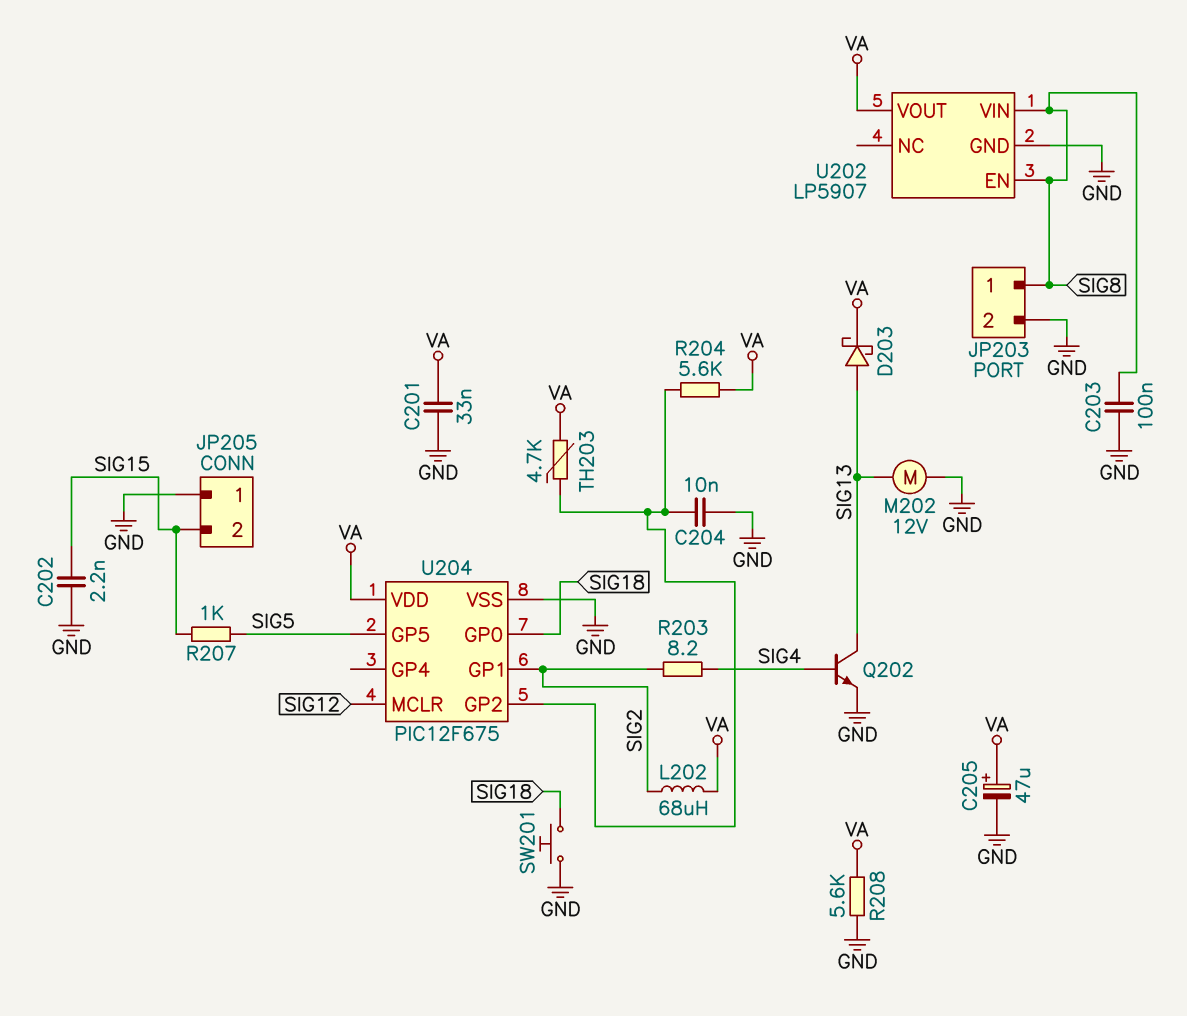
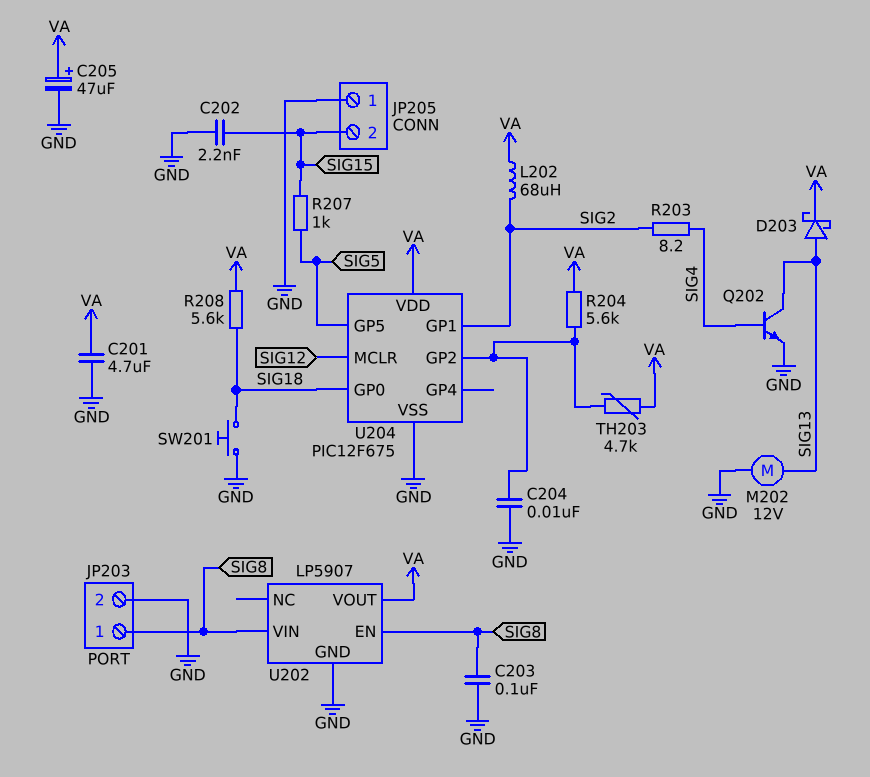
C201: 33nF (GND, VA) -> 4.7uF (GND, VA)
R208: 5.6k (GND, VA) -> 5.6k (SIG18, VA)

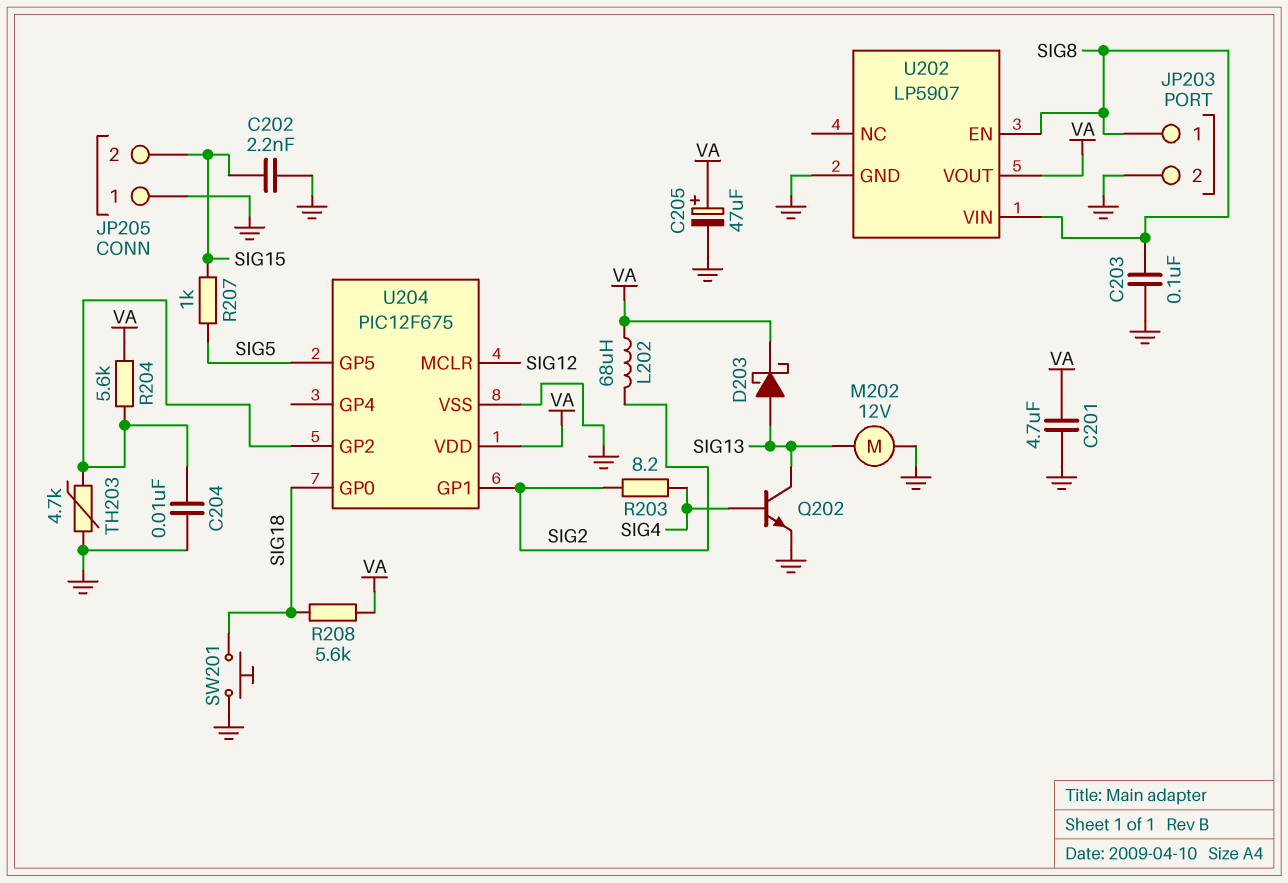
TH203: 4.7k (U204/GP2, VA) -> 4.7k (GND, U204/GP2)

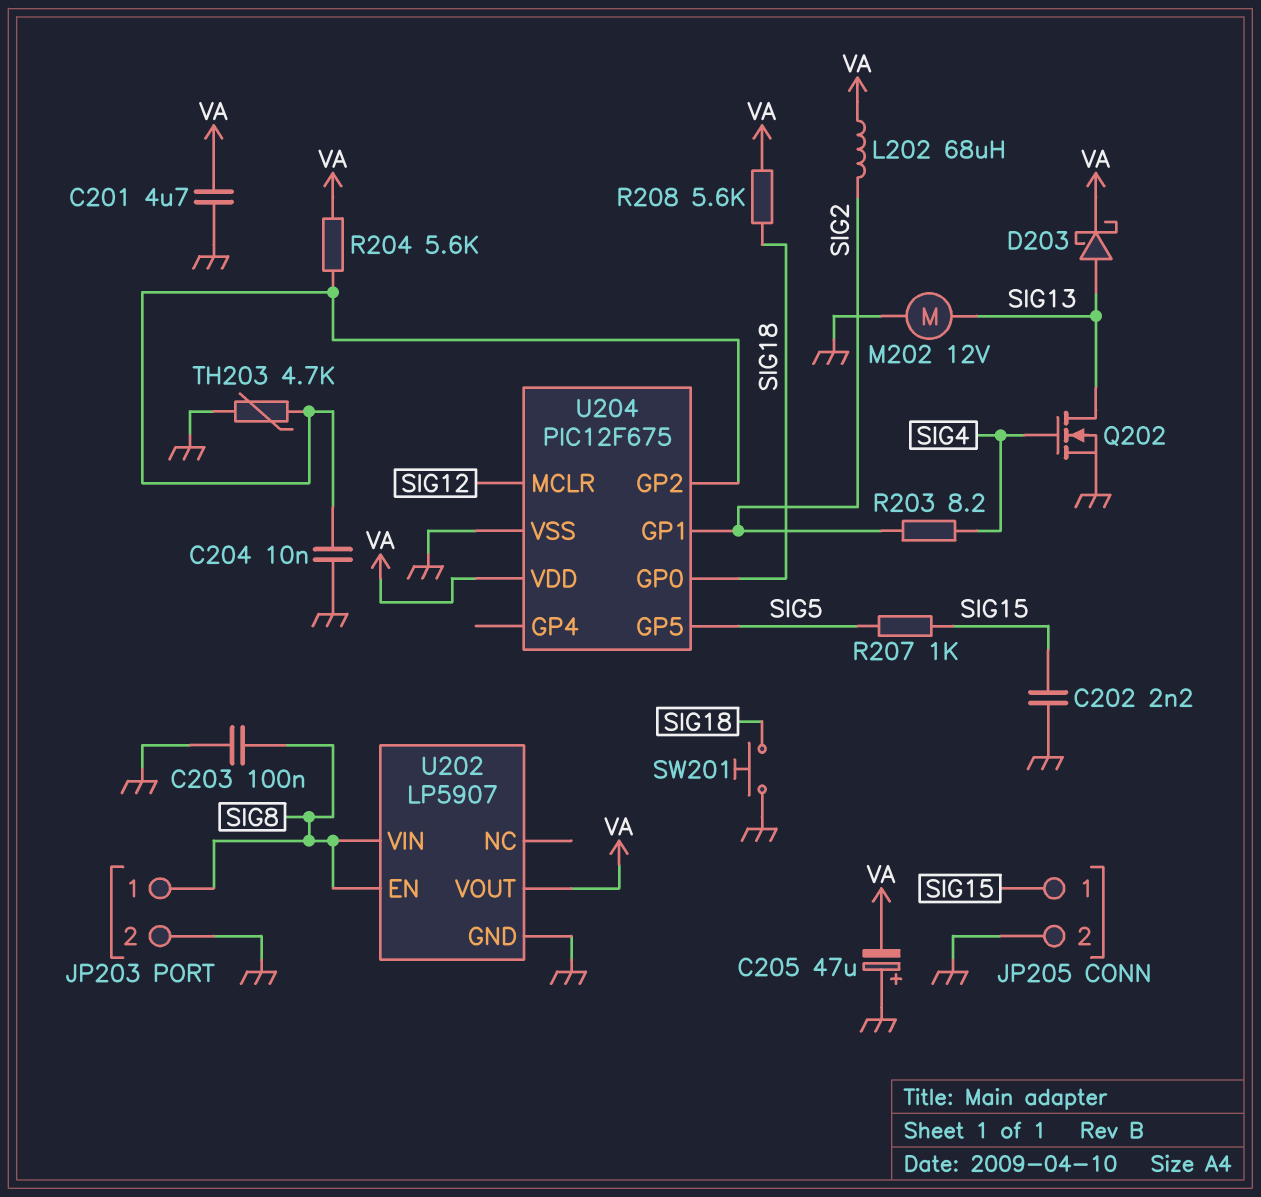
C205: 47uF (plus VA, minus GND) -> 47uF (plus GND, minus VA)
JP205 pin 1: GND -> SIG15
JP205 pin 2: SIG15 -> GND
Q202: NPN (B SIG4, C SIG13, E GND) -> NMOS (G SIG4, D SIG13, S GND)

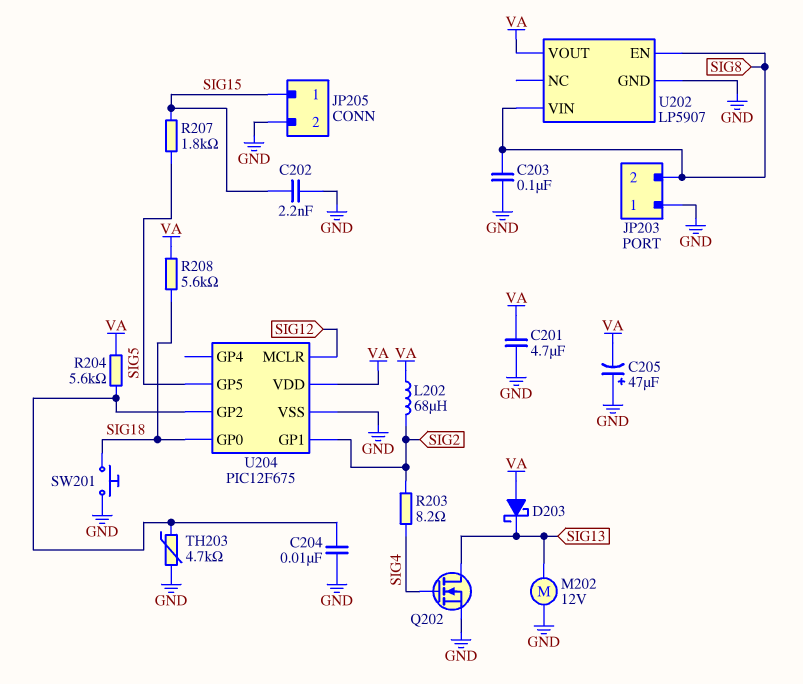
D203: schottky (A SIG13, K VA) -> schottky (A VA, K SIG13)
JP203 pin 1: SIG8 -> GND
JP203 pin 2: GND -> SIG8
R207: 1k (SIG5, SIG15) -> 1.8k (SIG5, SIG15)

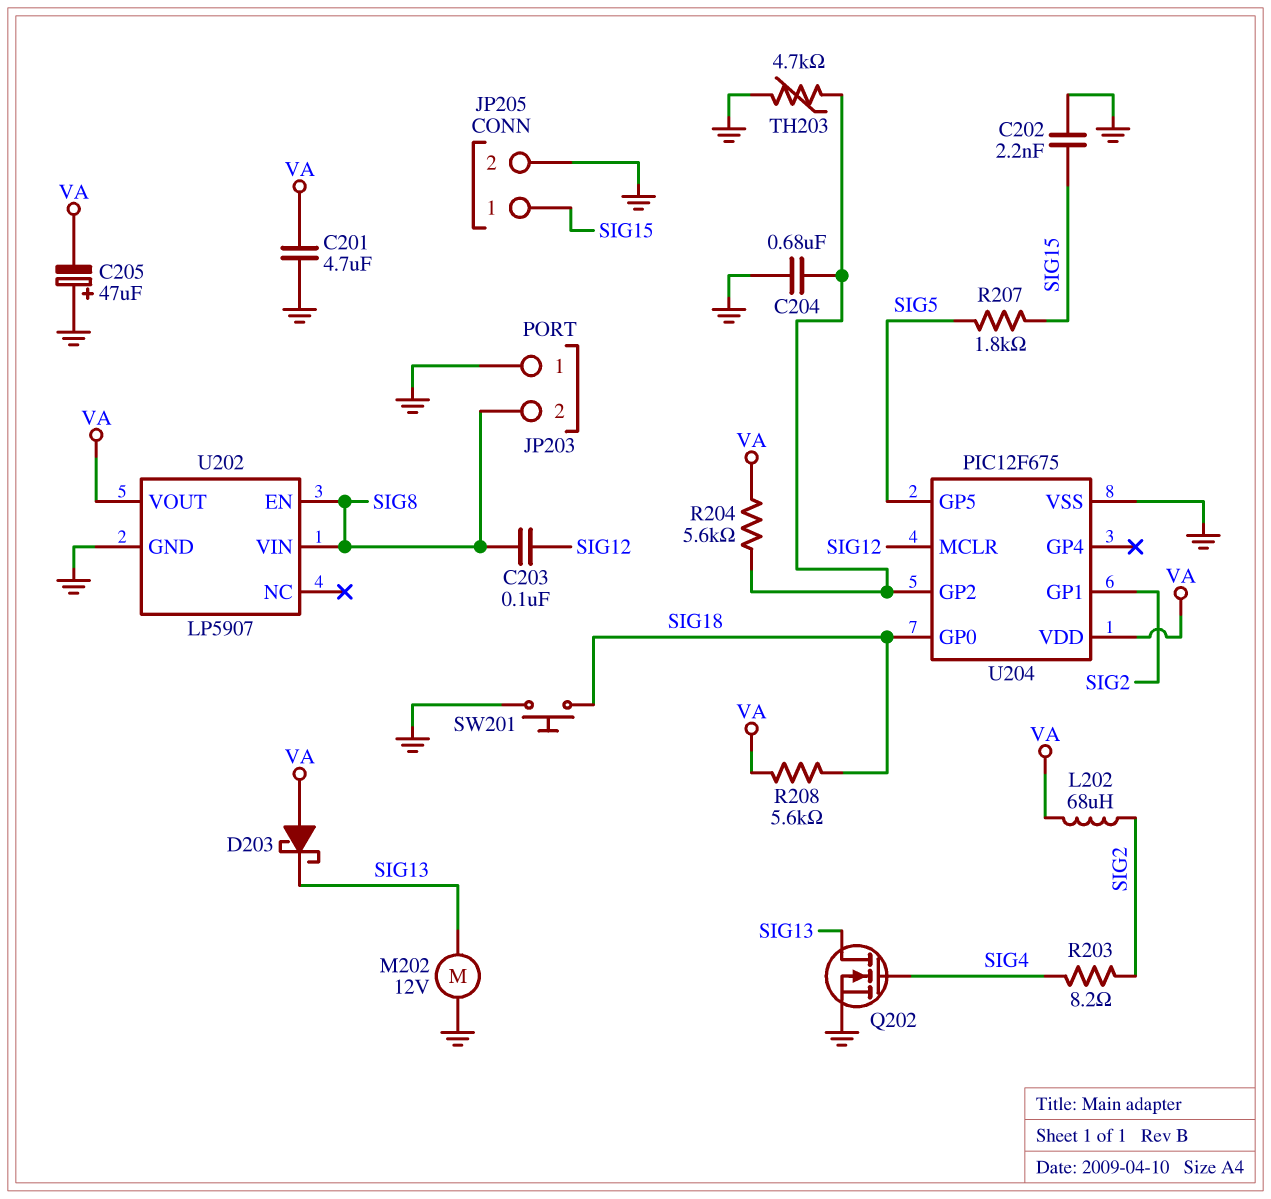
C203: 100nF (GND, SIG8) -> 100nF (SIG8, SIG12)
C204: 10nF (GND, U204/GP2) -> 680nF (GND, U204/GP2)

